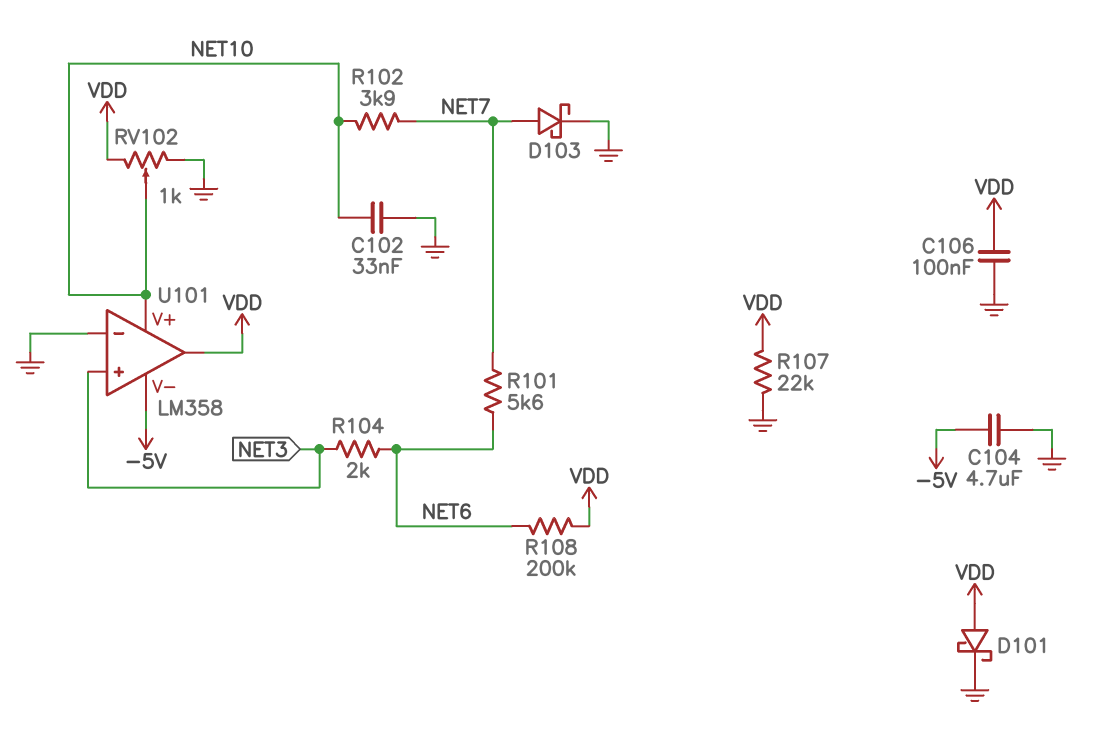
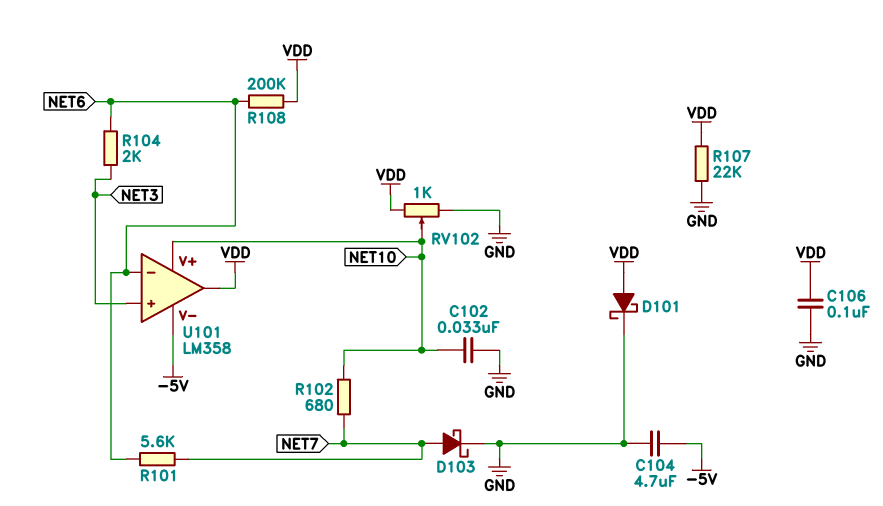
R102: 3.9k (NET7, NET10) -> 680 (NET7, NET10)
U101 pin in-: GND -> NET6

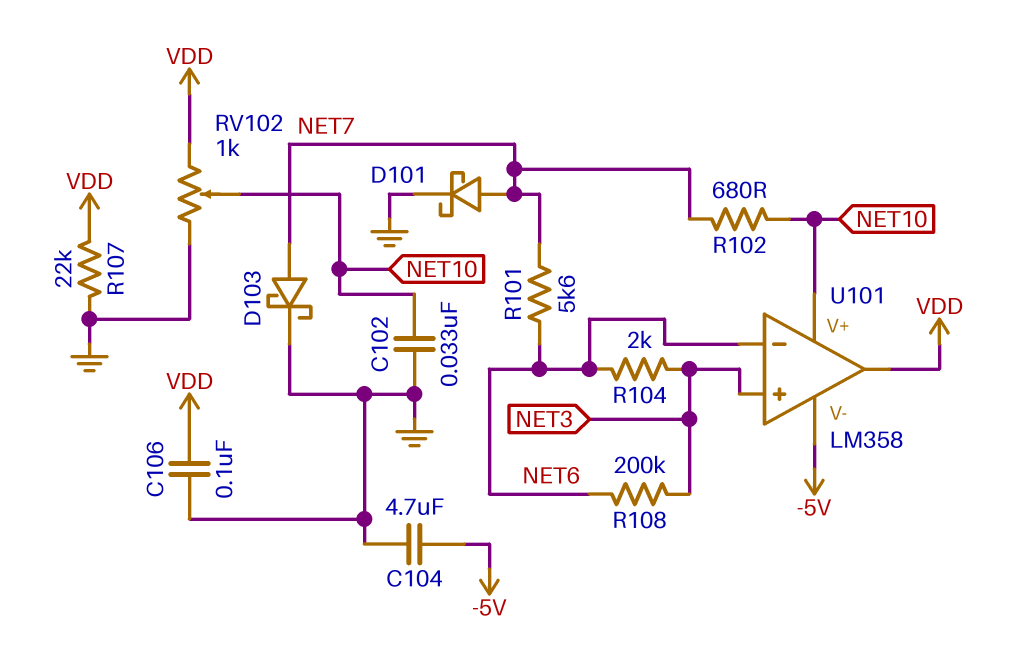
D101: schottky (A VDD, K GND) -> schottky (A NET7, K GND)
R108: 200k (NET6, VDD) -> 200k (NET3, NET6)

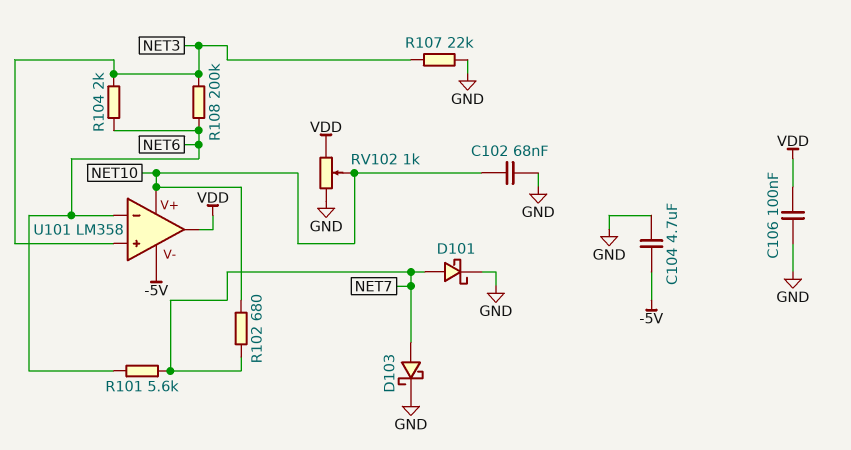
C102: 33nF (GND, NET10) -> 68nF (GND, NET10)
R107: 22k (GND, VDD) -> 22k (GND, NET3)

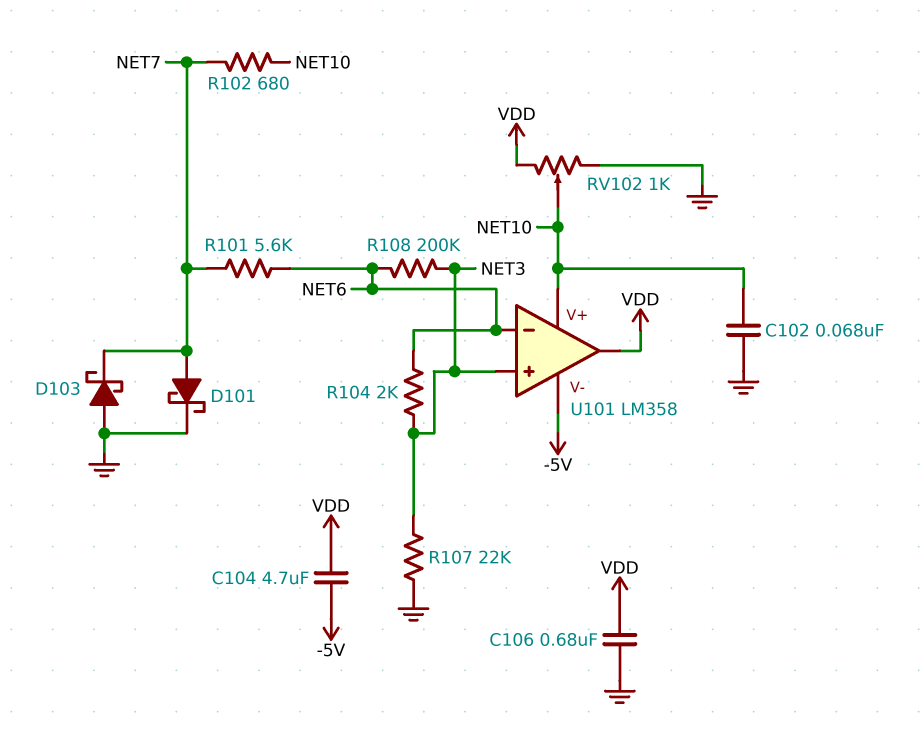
C104: 4.7uF (-5V, GND) -> 4.7uF (-5V, VDD)
C106: 100nF (GND, VDD) -> 680nF (GND, VDD)
D103: schottky (A NET7, K GND) -> schottky (A GND, K NET7)

